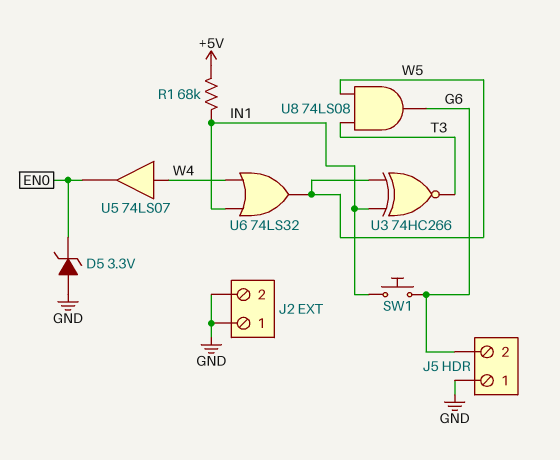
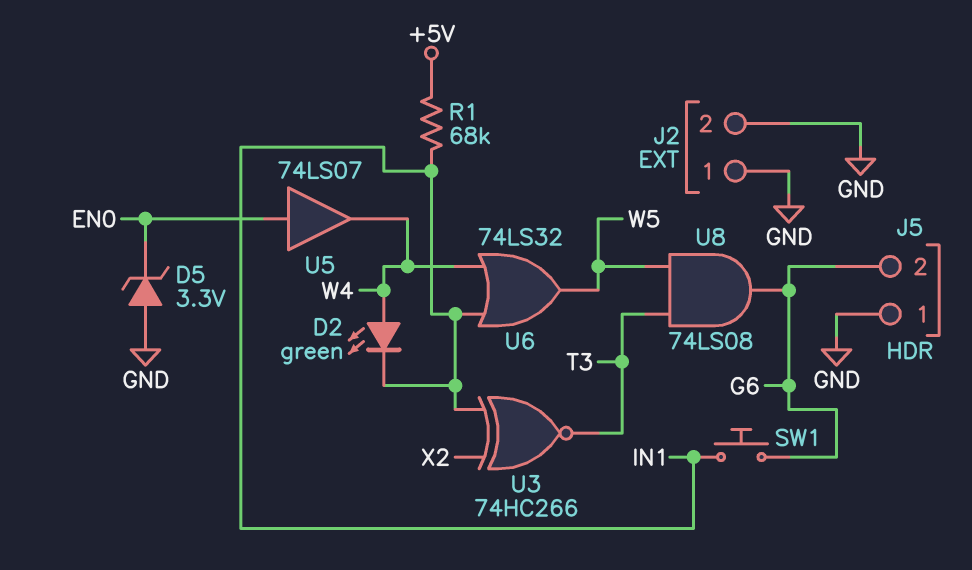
D2: none -> LED green (A W4, K IN1)
U3: XNOR 74HC266 (in IN1, in W5, out T3) -> XNOR 74HC266 (in IN1, in X2, out T3)
U5: buffer 74LS07 (in W4, out EN0) -> buffer 74LS07 (in EN0, out W4)

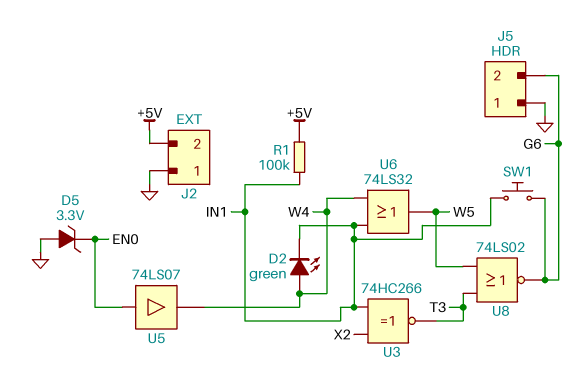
J2 pin 2: GND -> +5V
R1: 68k (+5V, IN1) -> 100k (+5V, IN1)
U8: AND 74LS08 (in T3, in W5, out G6) -> NOR 74LS02 (in T3, in W5, out G6)

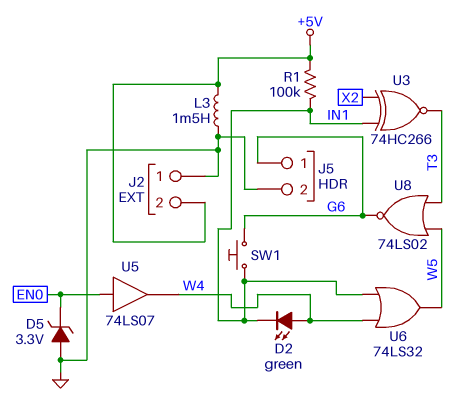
J5 pin 1: GND -> G6
J5 pin 2: G6 -> GND
L3: none -> 1.5mH (+5V, GND)

